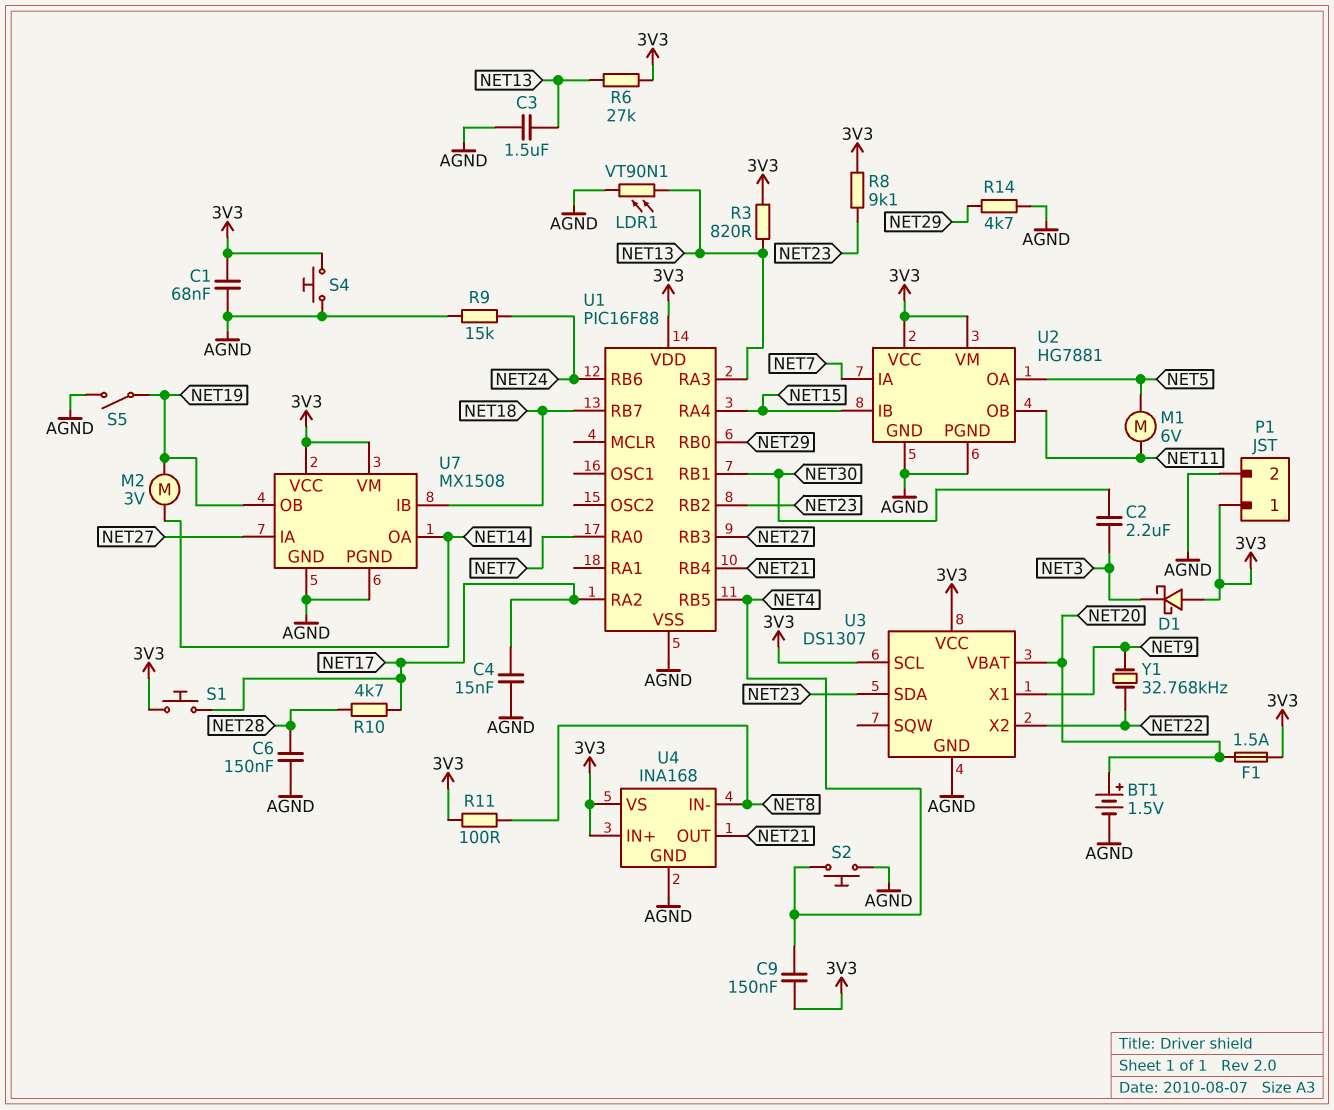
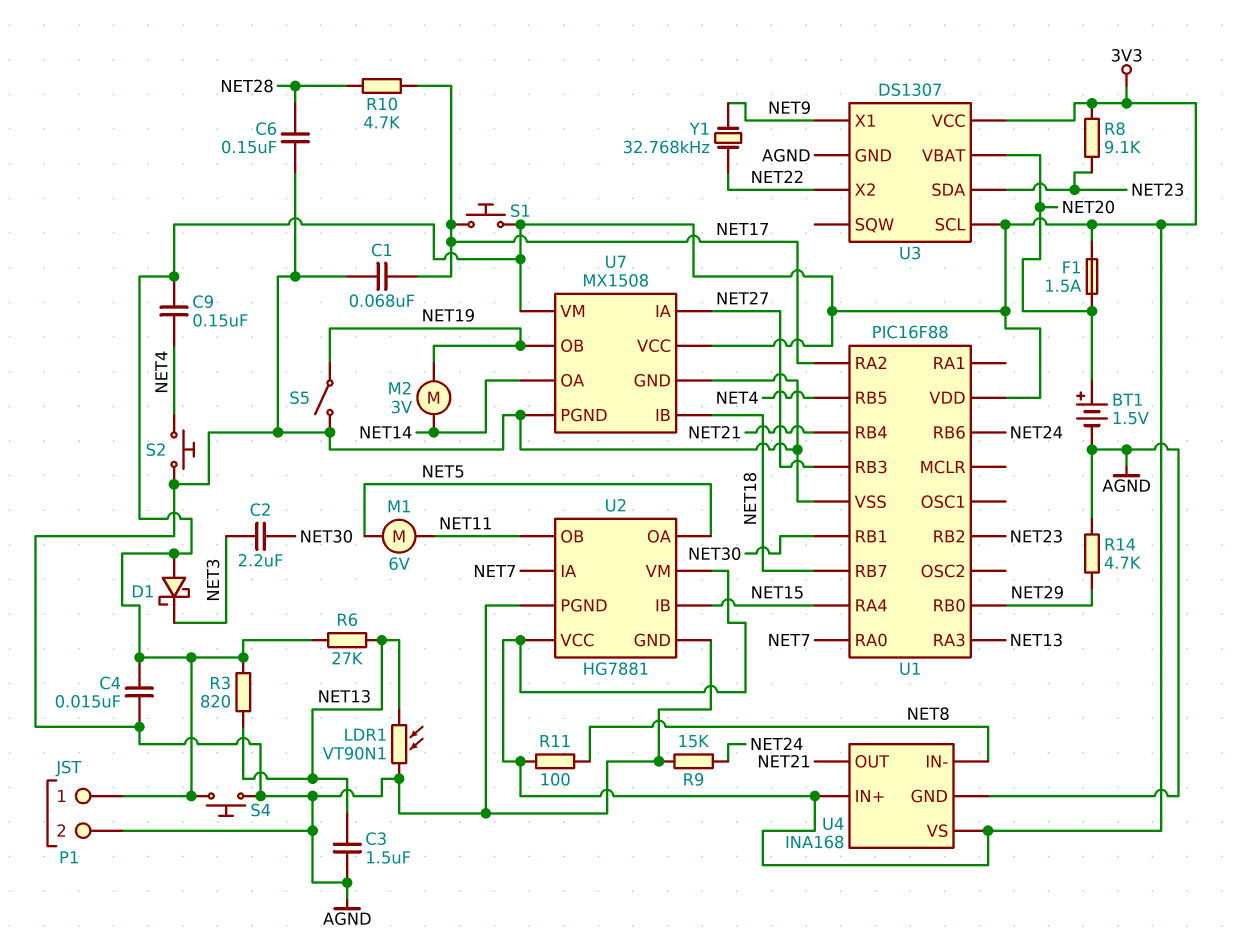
C1: 68nF (3V3, AGND) -> 68nF (AGND, NET17)
C4: 15nF (AGND, NET17) -> 15nF (3V3, AGND)

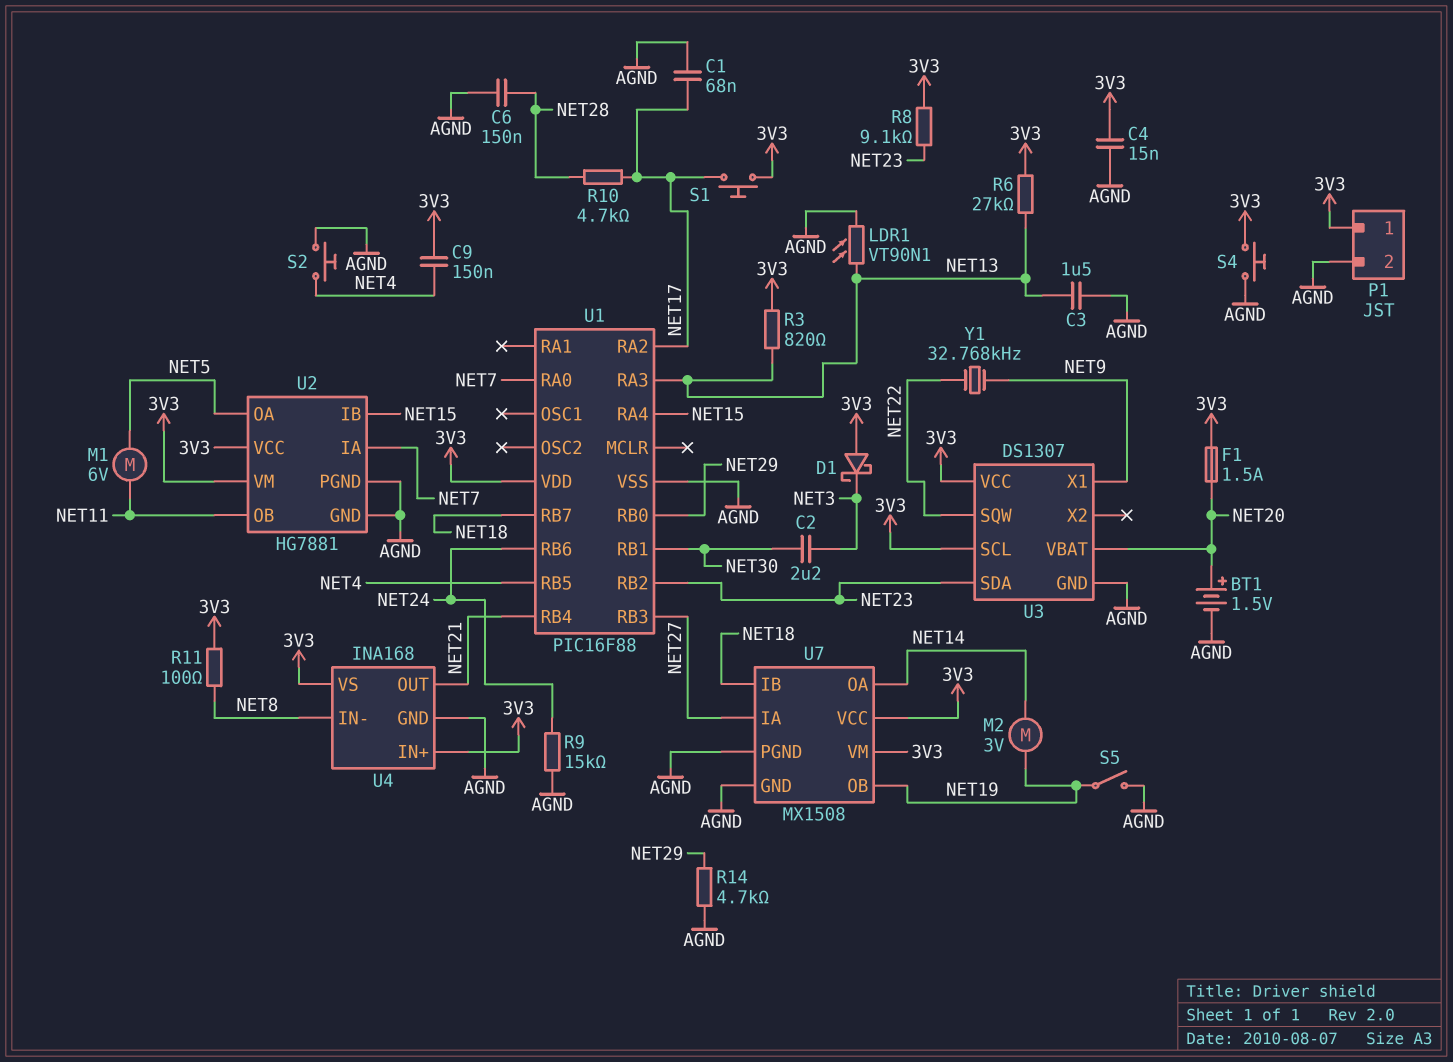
U3 pin SQW: none -> NET22
U3 pin X2: NET22 -> none

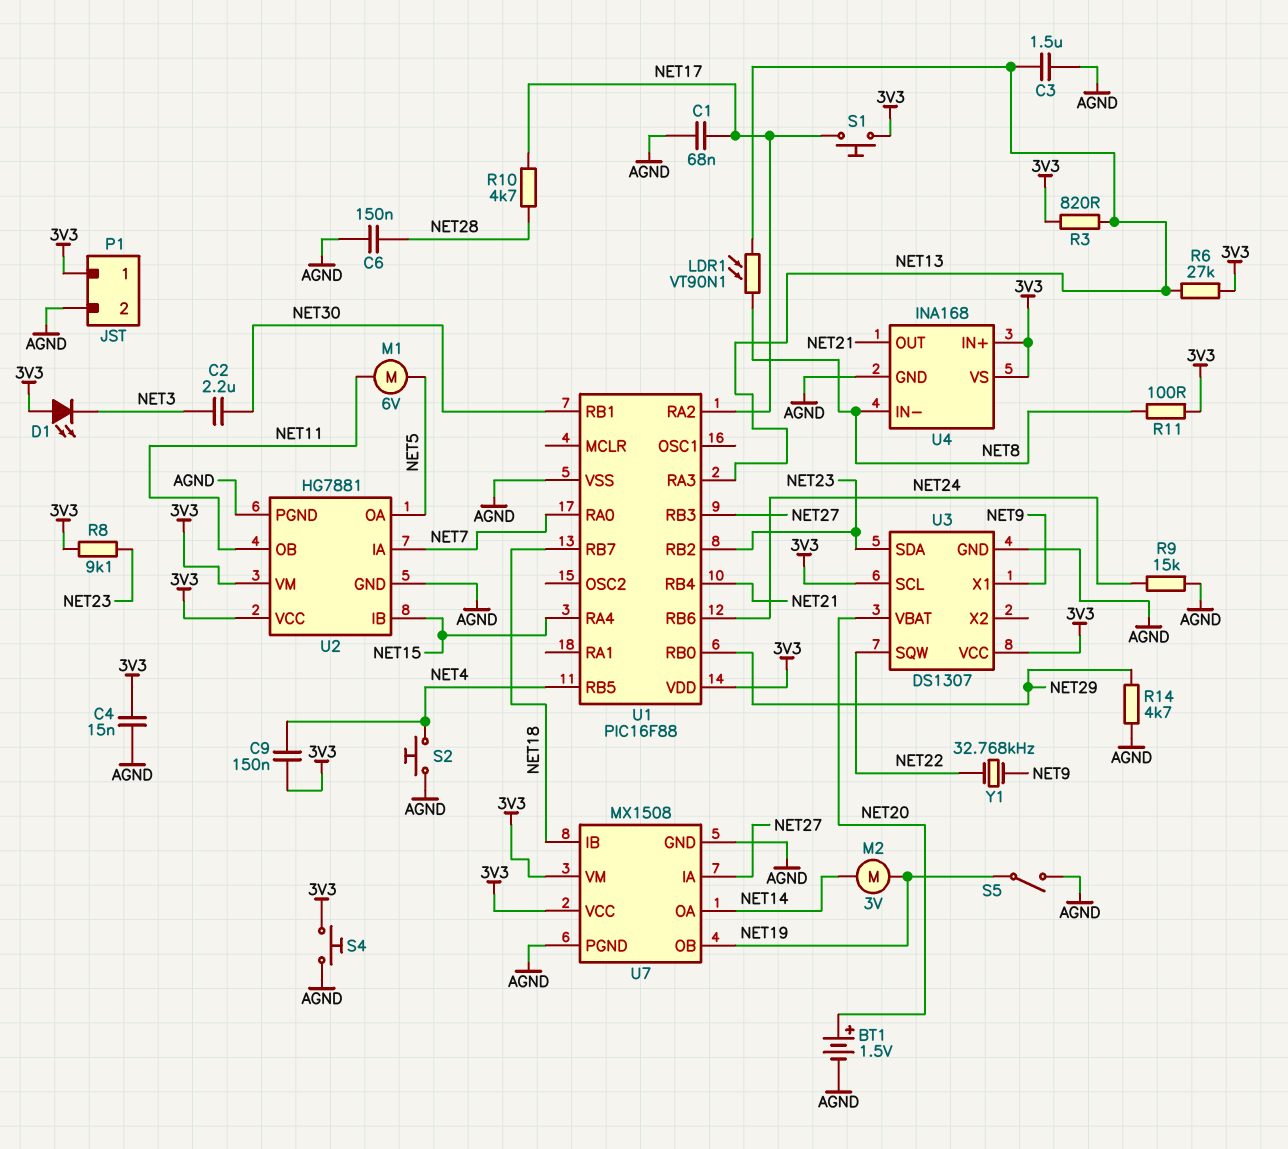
D1: schottky (A 3V3, K NET3) -> LED (A 3V3, K NET3)
F1: 1.5A (3V3, NET20) -> none
LDR1: VT90N1 (AGND, NET13) -> VT90N1 (NET8, NET13)

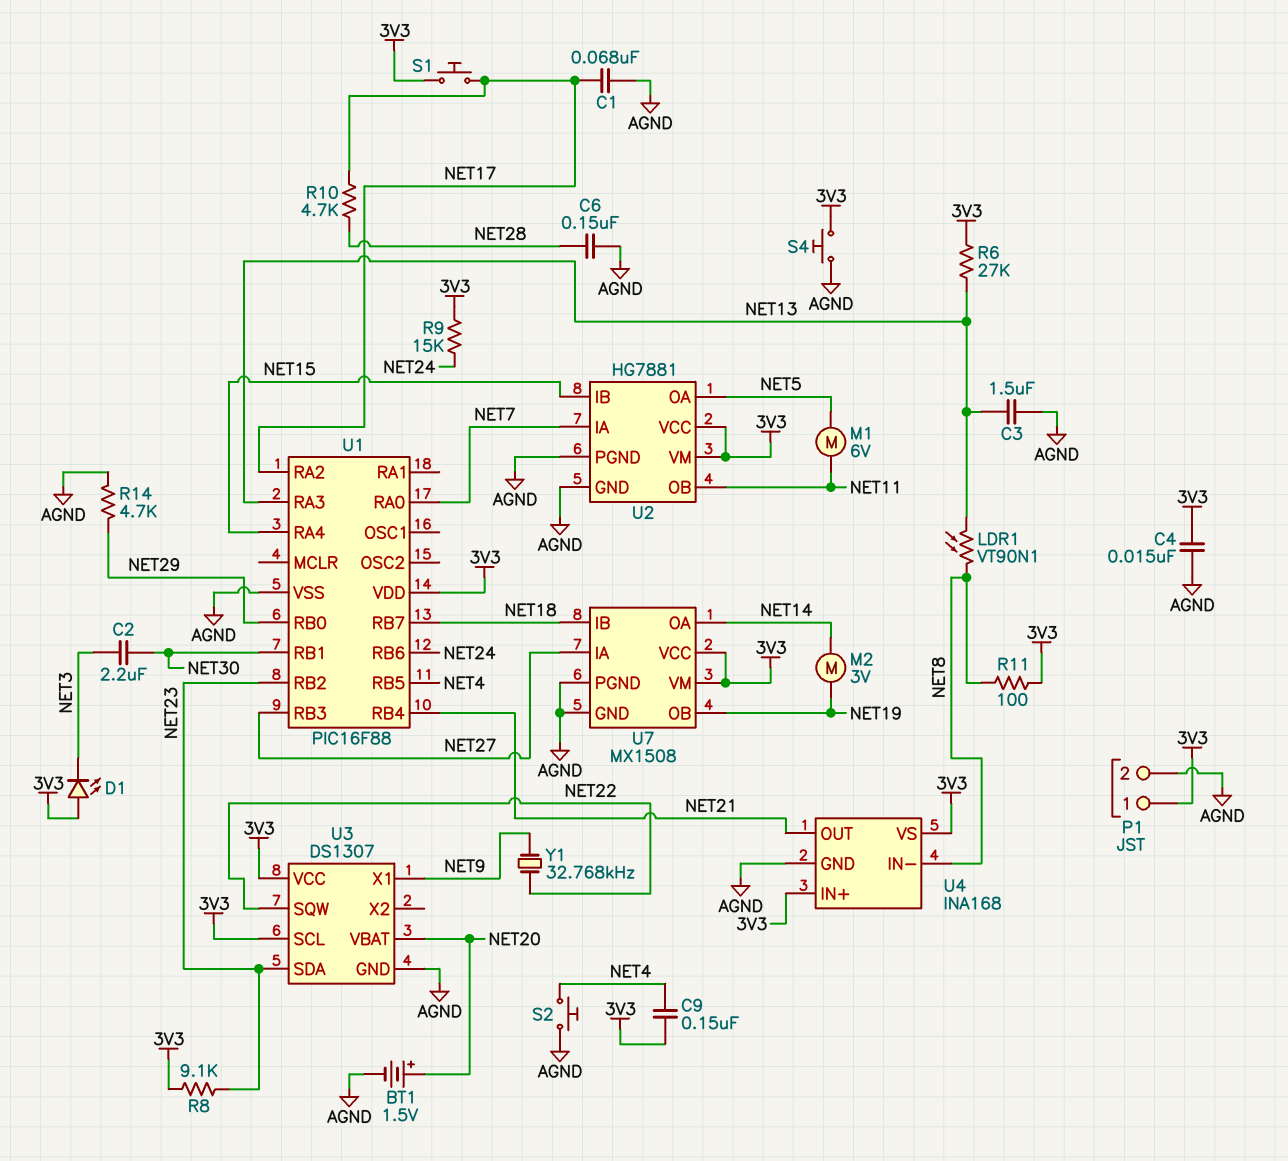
R3: 820 (3V3, NET13) -> none
R9: 15k (AGND, NET24) -> 15k (3V3, NET24)
S5: switch (AGND, NET19) -> none

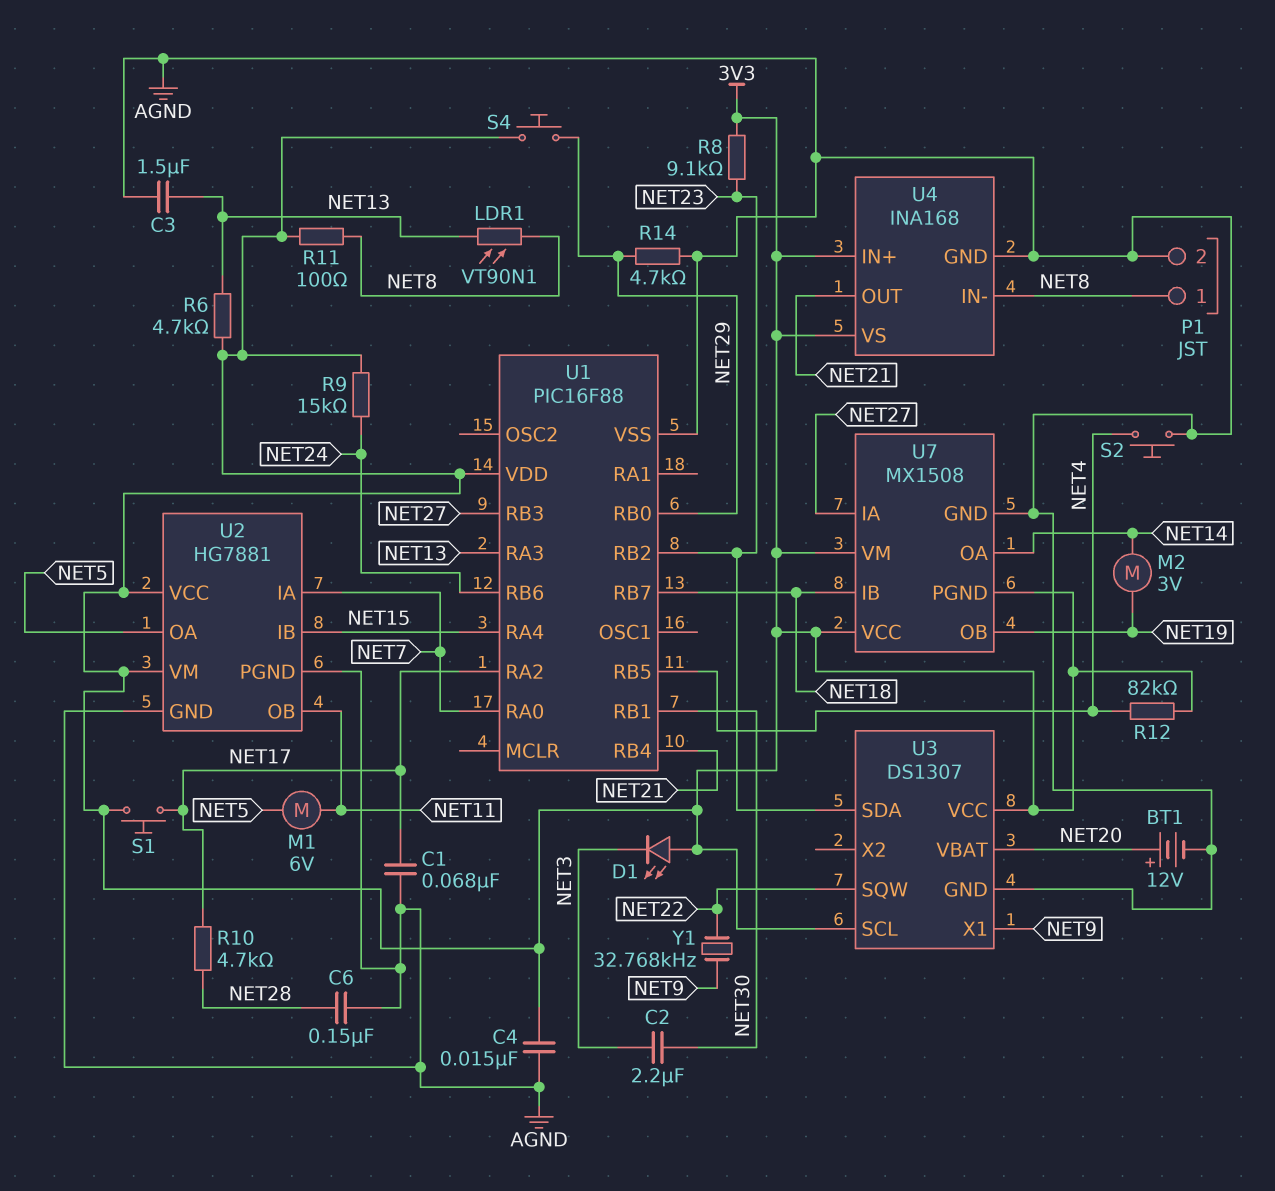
BT1: 1.5V (plus NET20, minus AGND) -> 12V (plus NET20, minus AGND)
C9: 150nF (3V3, NET4) -> none
P1 pin 1: 3V3 -> NET8
R6: 27k (3V3, NET13) -> 4.7k (3V3, NET13)
R12: none -> 82k (3V3, NET4)
S4: button (3V3, AGND) -> button (3V3, NET29)
U7 pin PGND: AGND -> 3V3

